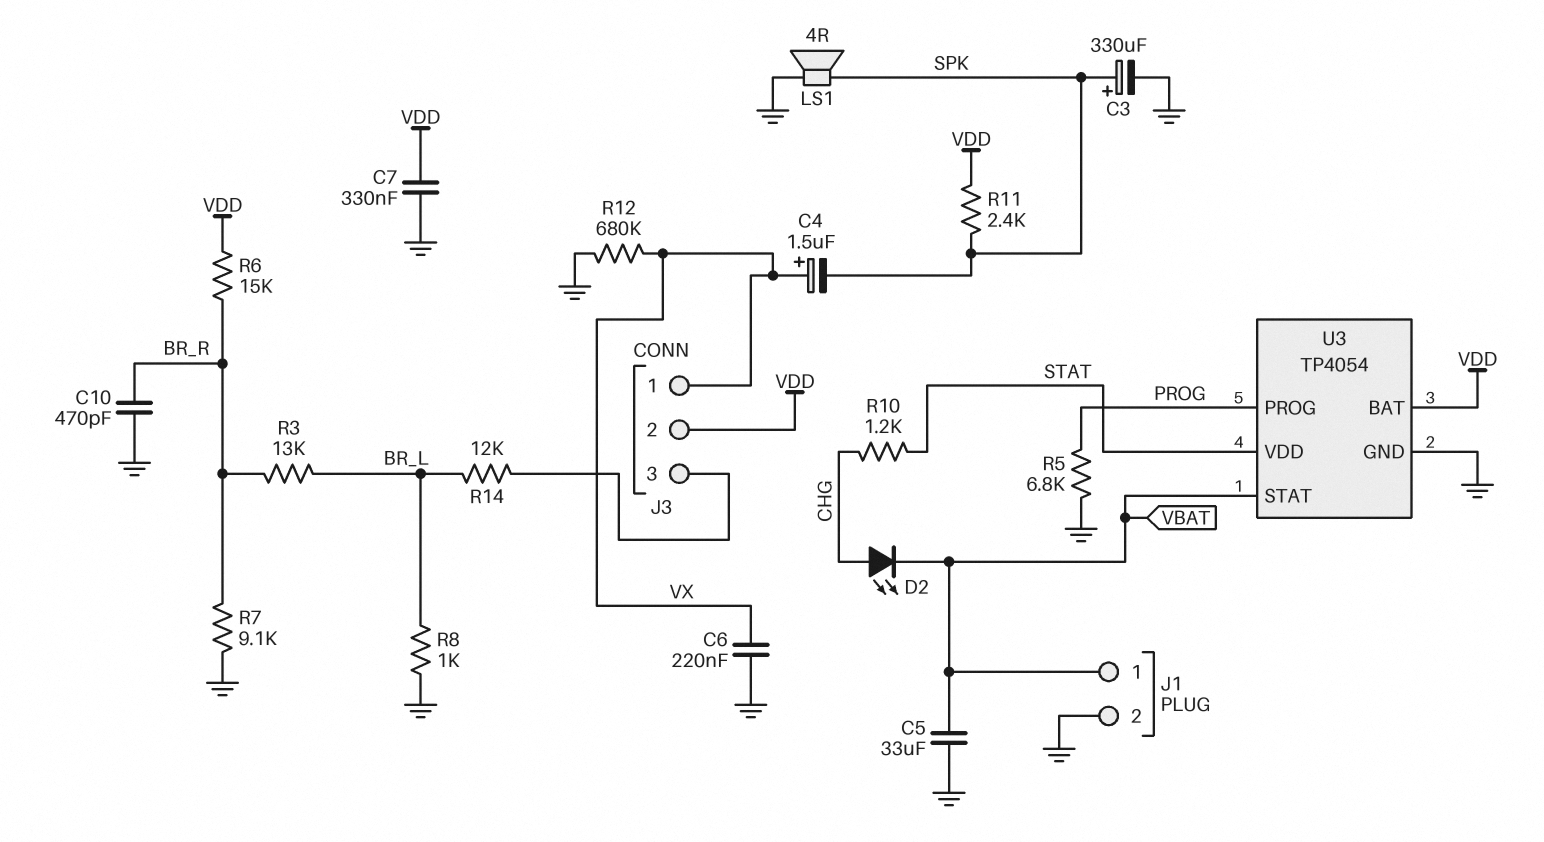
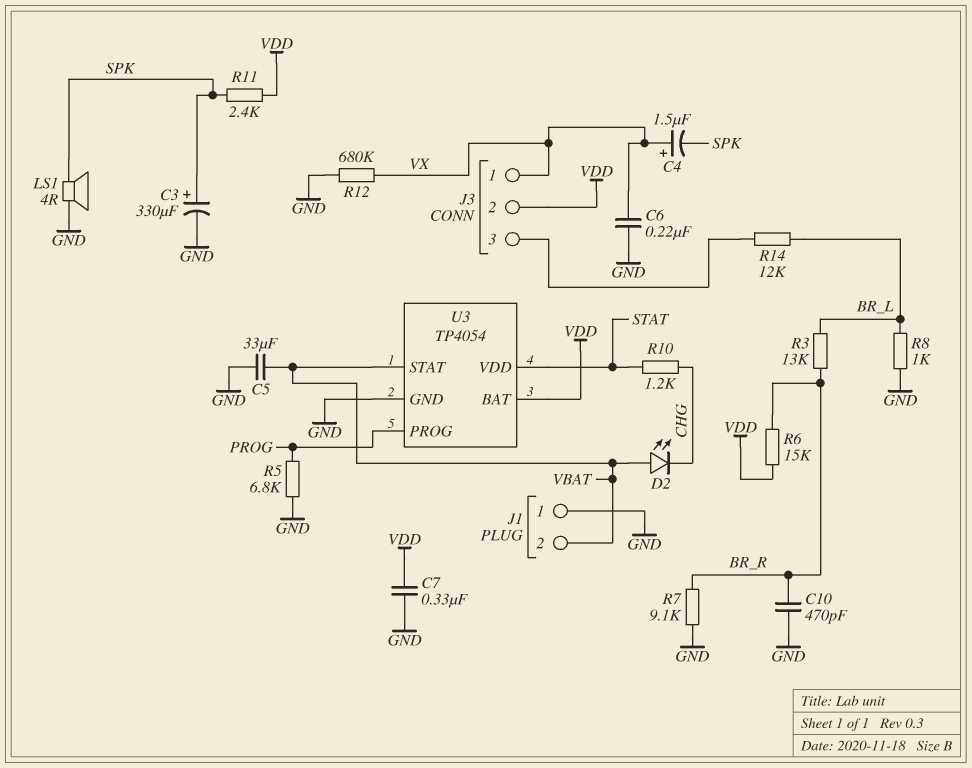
D2: LED (A CHG, K VBAT) -> LED (A VBAT, K CHG)
J1 pin 1: VBAT -> GND
J1 pin 2: GND -> VBAT

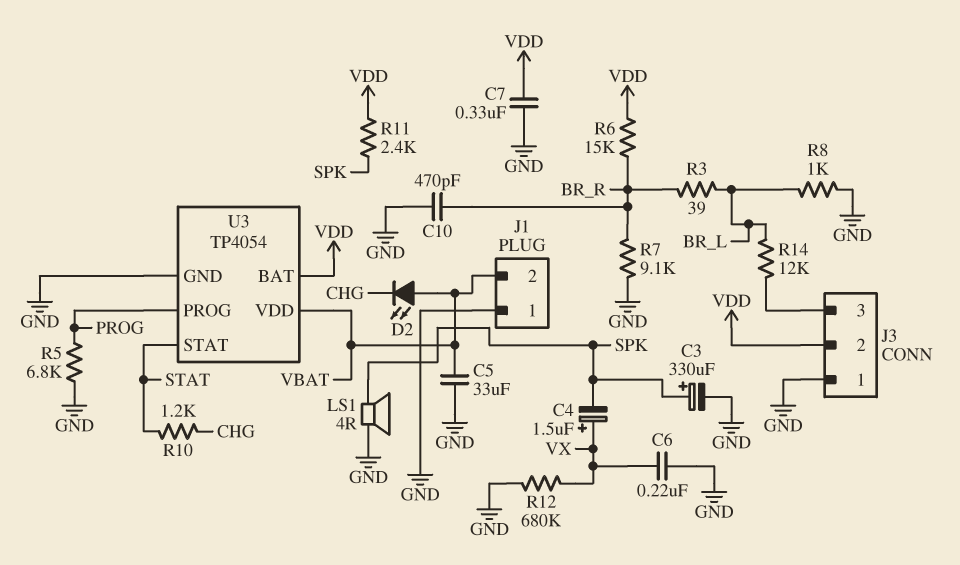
J3 pin 1: VX -> GND
R3: 13k (BR_L, BR_R) -> 39 (BR_L, BR_R)
U3 pin STAT: VBAT -> STAT
U3 pin VDD: STAT -> VBAT

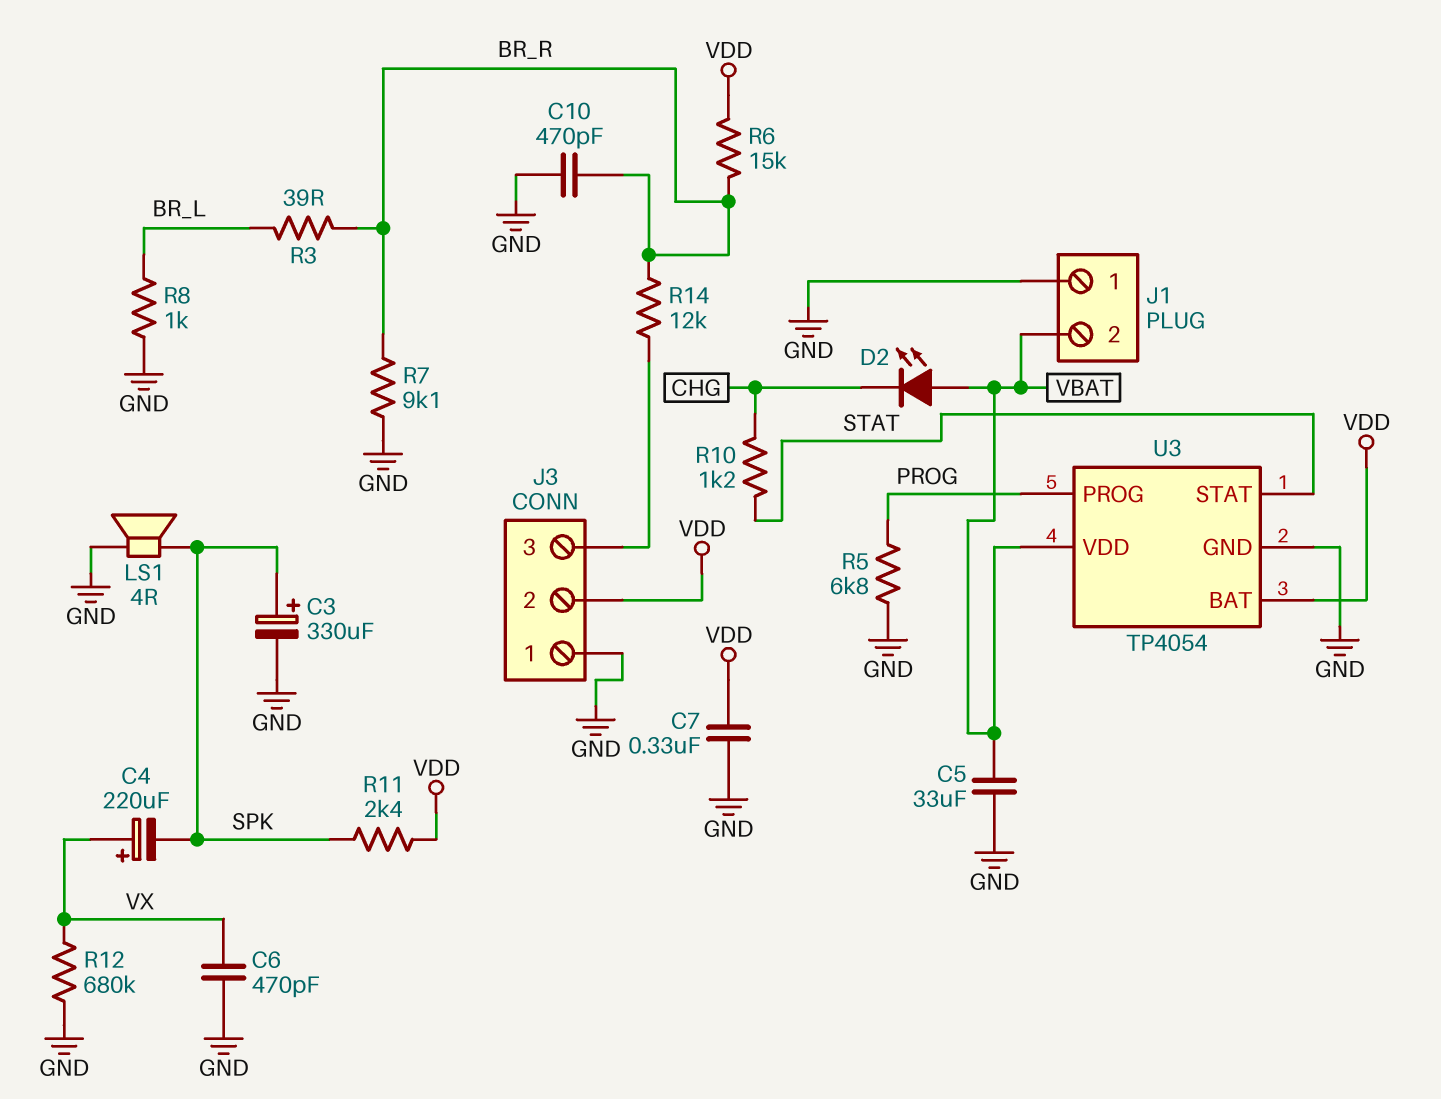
C4: 1.5uF (plus VX, minus SPK) -> 220uF (plus VX, minus SPK)
C6: 220nF (GND, VX) -> 470pF (GND, VX)
R14: 12k (BR_L, J3/3) -> 12k (BR_R, J3/3)

